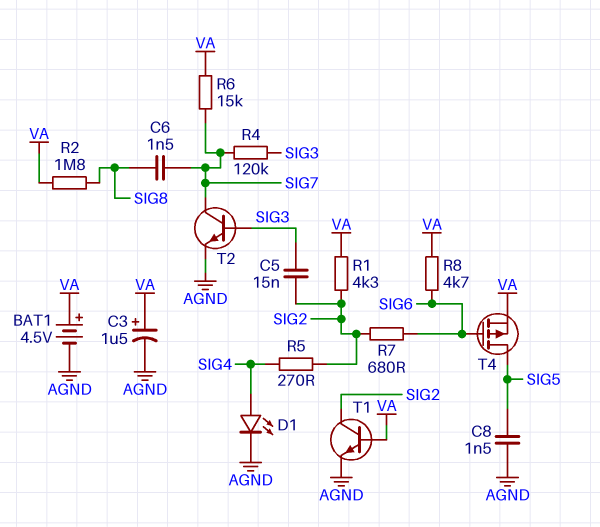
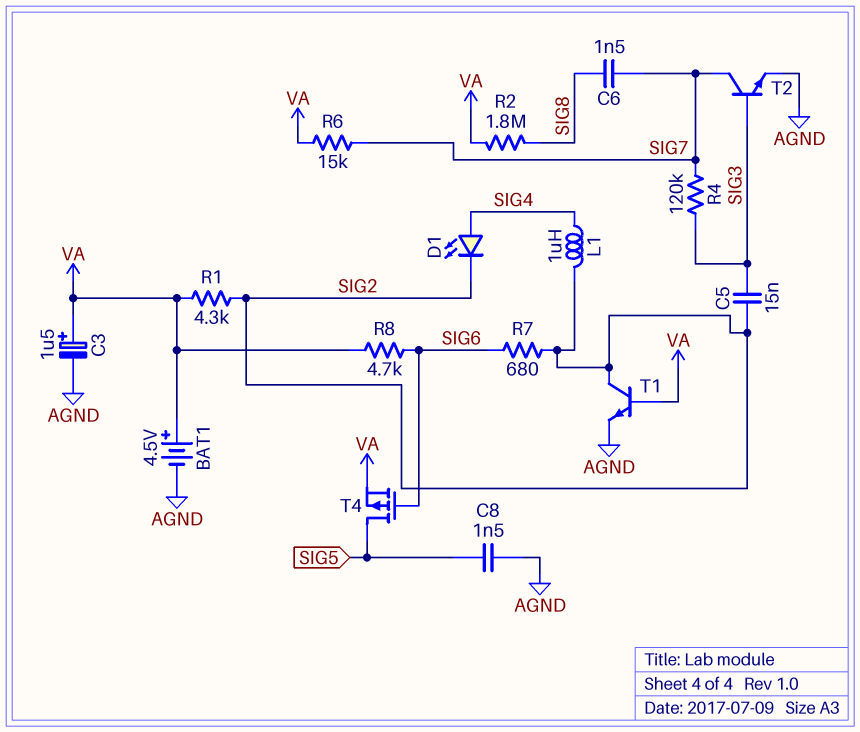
D1: LED (A SIG4, K AGND) -> LED (A SIG4, K SIG2)
L1: none -> 1uH (SIG2, SIG4)
R5: 270 (SIG2, SIG4) -> none

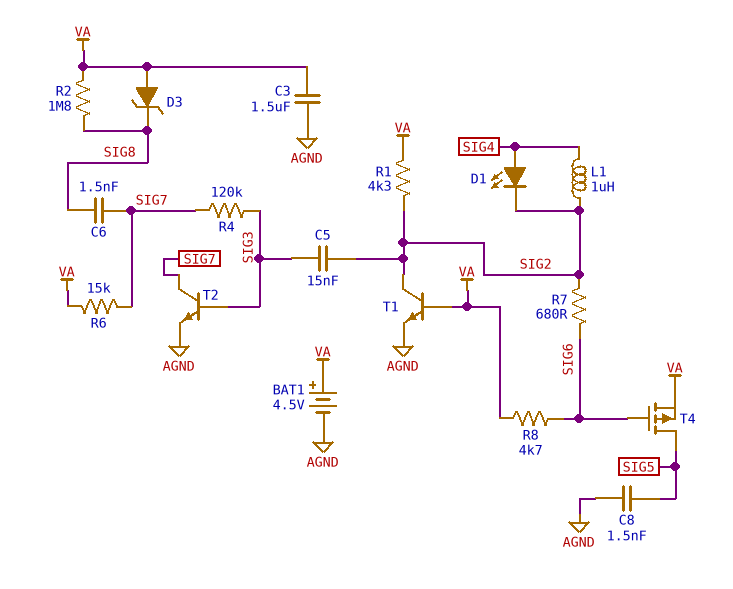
C3: 1.5uF (plus VA, minus AGND) -> 1.5uF (AGND, VA)
D3: none -> zener (A VA, K SIG8)

